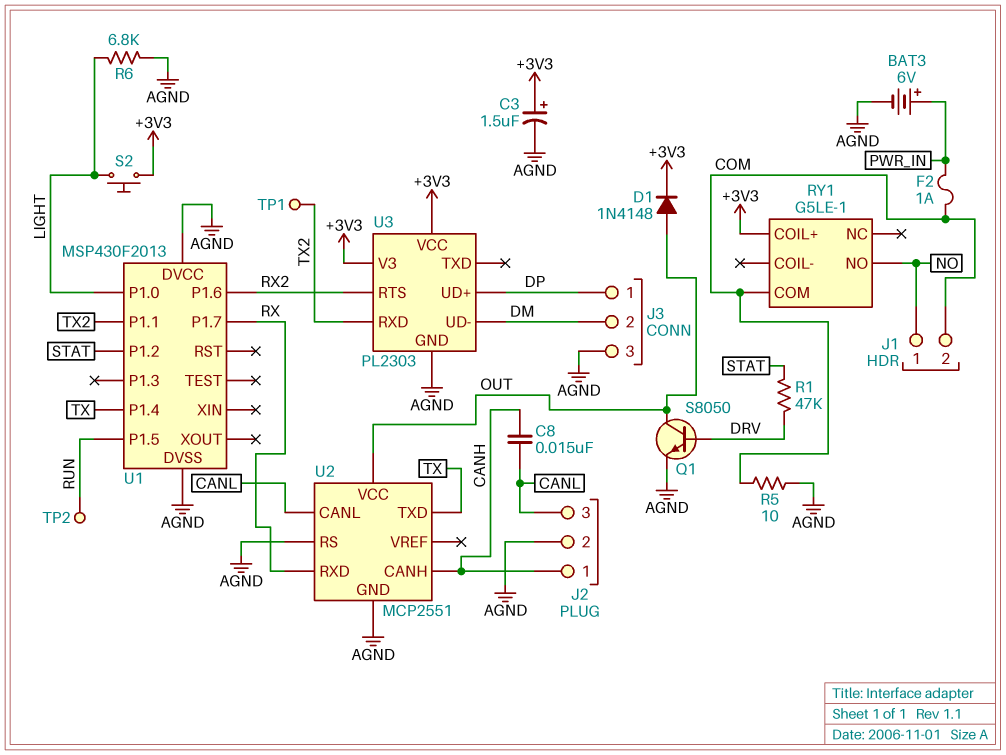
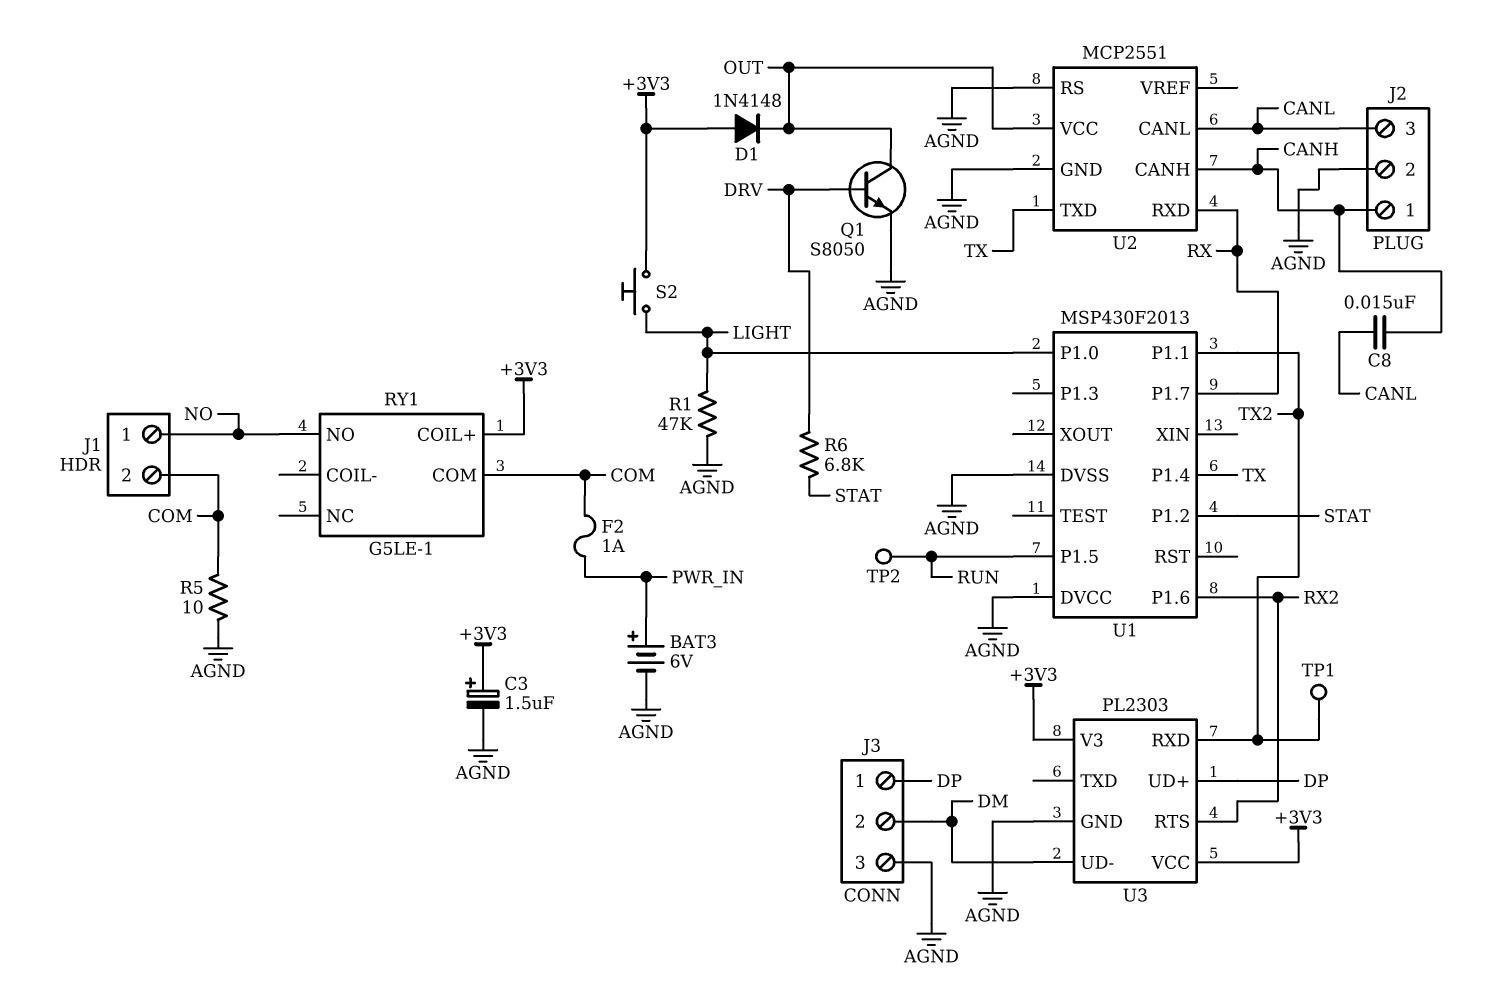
D1: diode 1N4148 (A OUT, K +3V3) -> diode 1N4148 (A +3V3, K OUT)
R1: 47k (DRV, STAT) -> 47k (AGND, LIGHT)
R6: 6.8k (AGND, LIGHT) -> 6.8k (DRV, STAT)

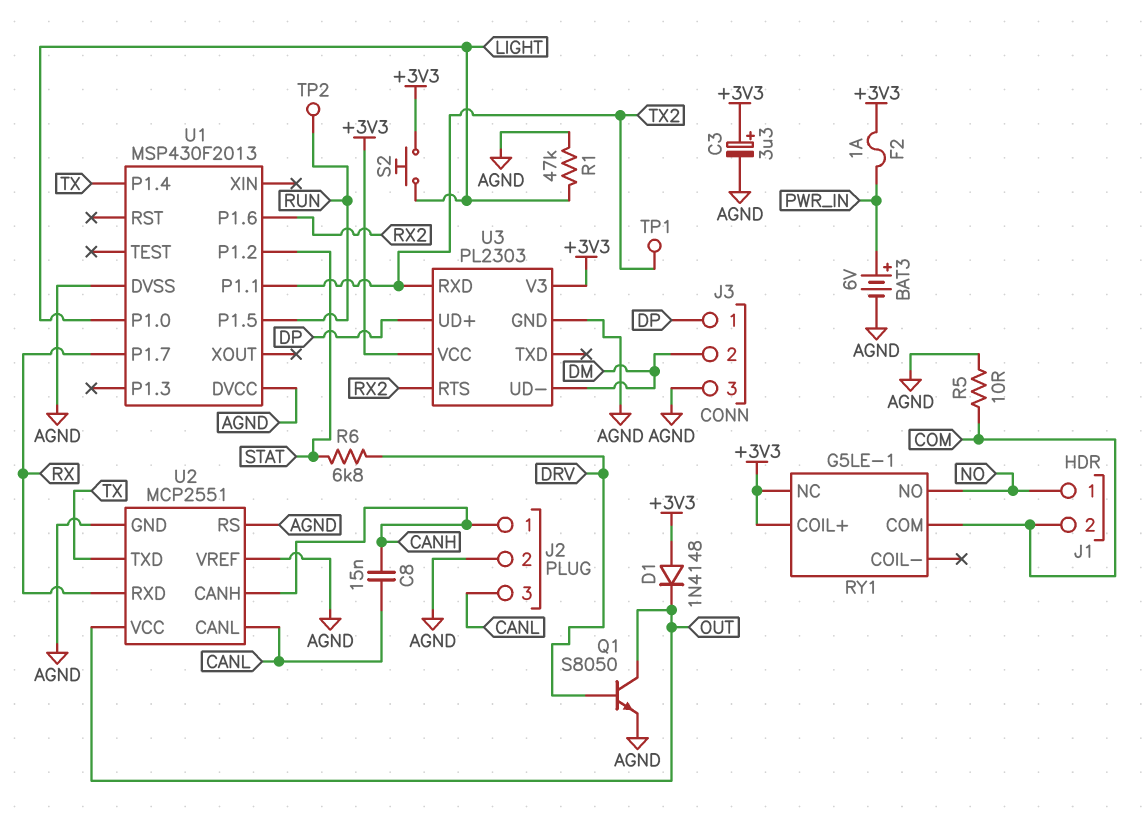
C3: 1.5uF (plus +3V3, minus AGND) -> 3.3uF (plus +3V3, minus AGND)
F2: 1A (COM, PWR_IN) -> 1A (+3V3, PWR_IN)
RY1 pin NC: none -> +3V3
U2 pin VREF: none -> AGND

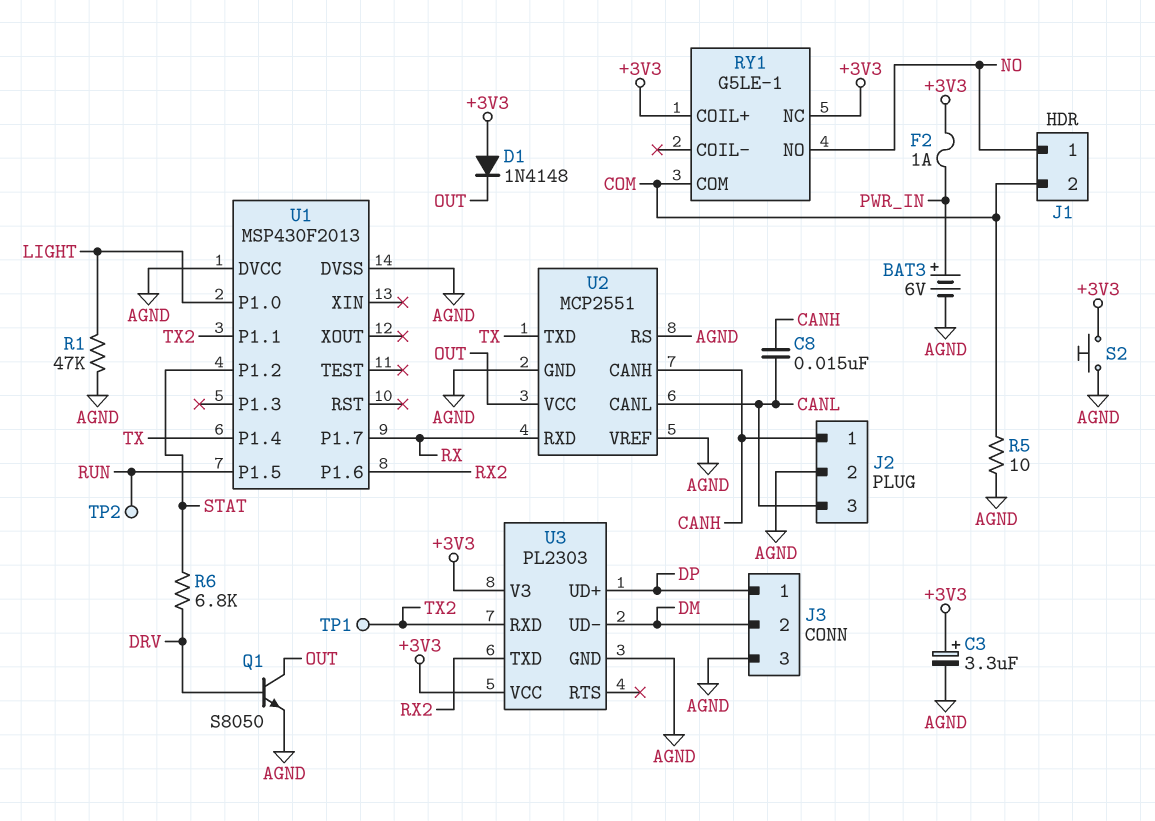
S2: button (+3V3, LIGHT) -> button (+3V3, AGND)
U3 pin RTS: RX2 -> none
U3 pin TXD: none -> RX2

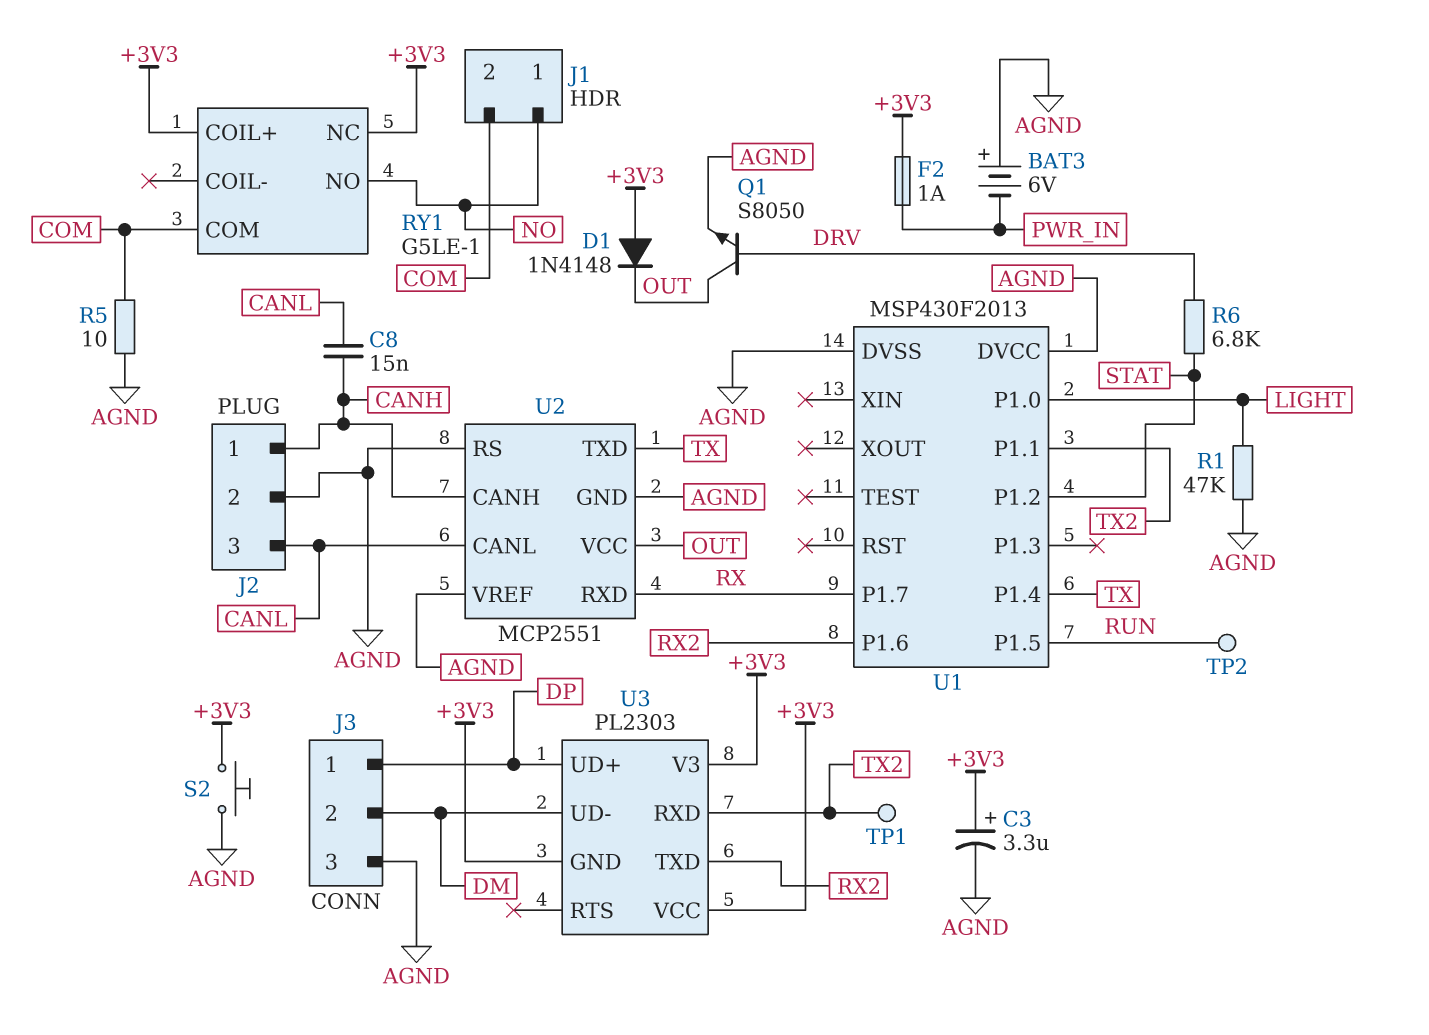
BAT3: 6V (plus PWR_IN, minus AGND) -> 6V (plus AGND, minus PWR_IN)
U3 pin GND: AGND -> +3V3

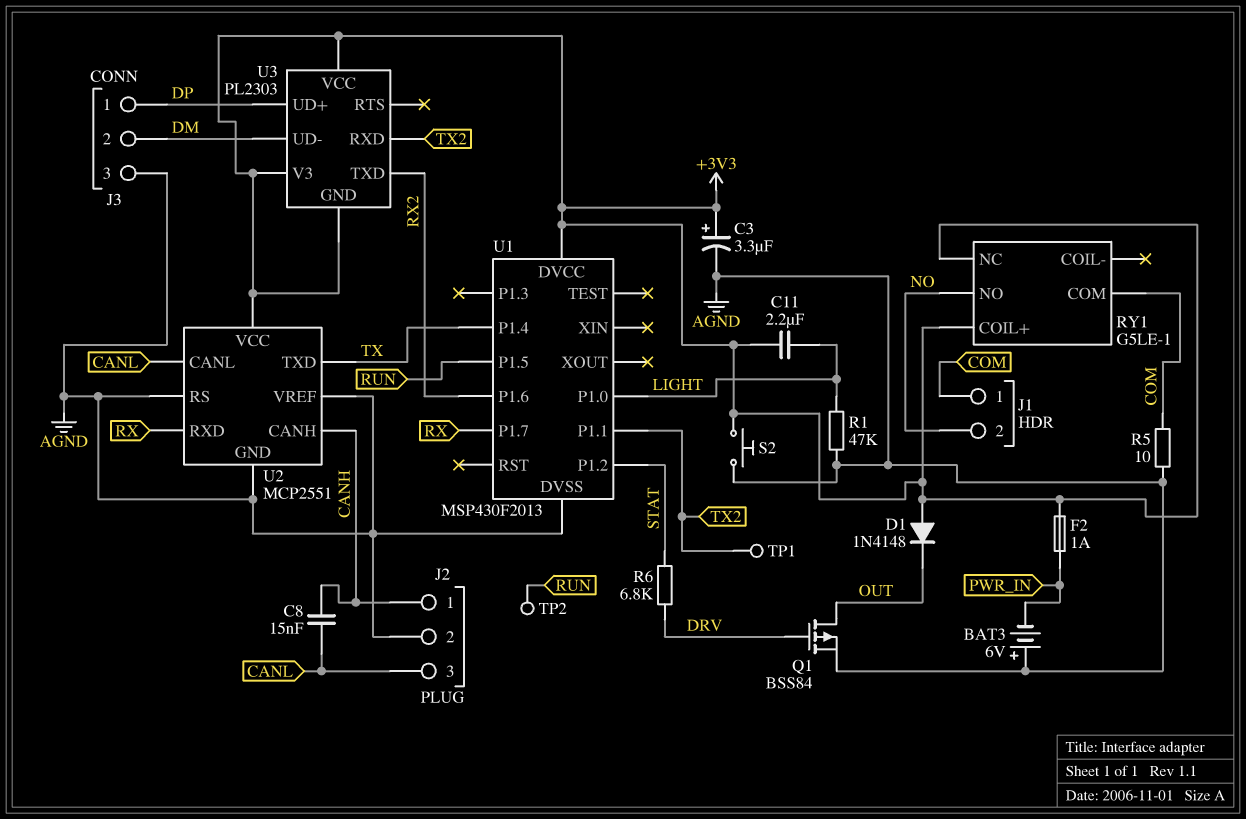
C11: none -> 2.2uF (+3V3, LIGHT)
J1 pin 1: NO -> COM
J1 pin 2: COM -> NO
Q1: NPN S8050 (B DRV, C OUT, E AGND) -> PMOS BSS84 (G DRV, D OUT, S AGND)
U1 pin DVCC: AGND -> +3V3
U2 pin VCC: OUT -> +3V3

